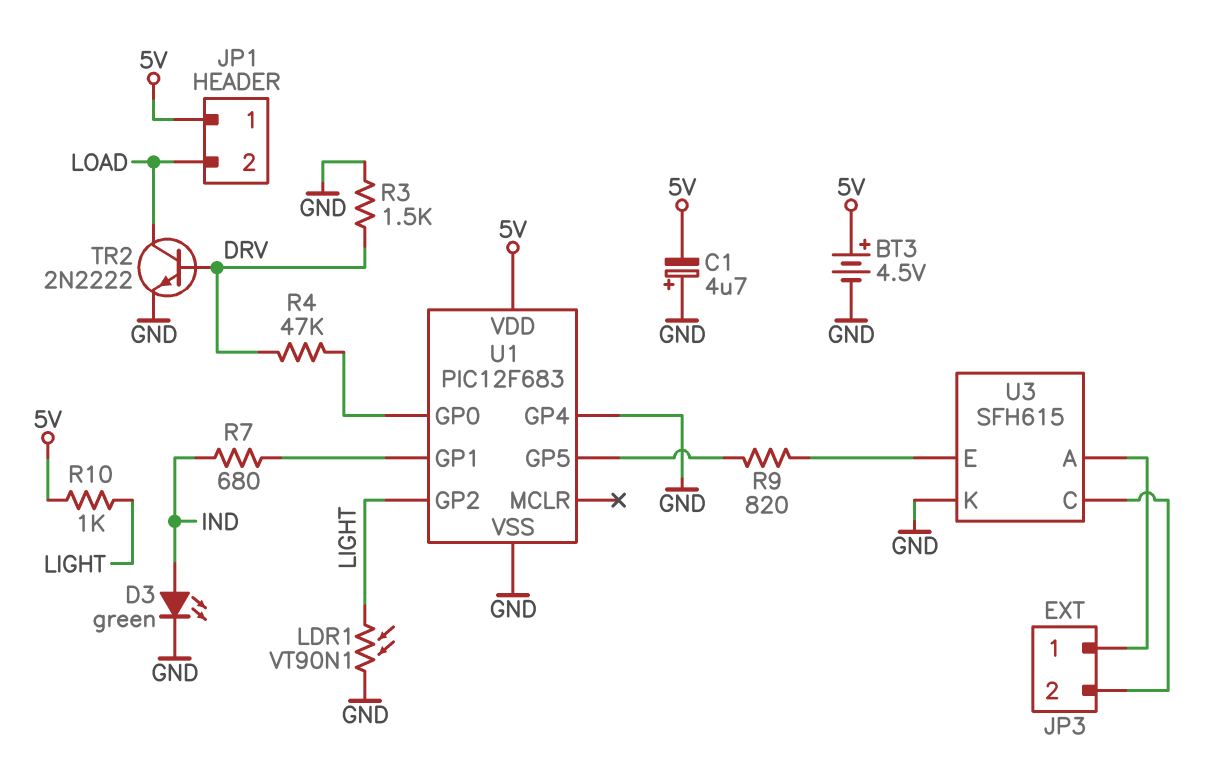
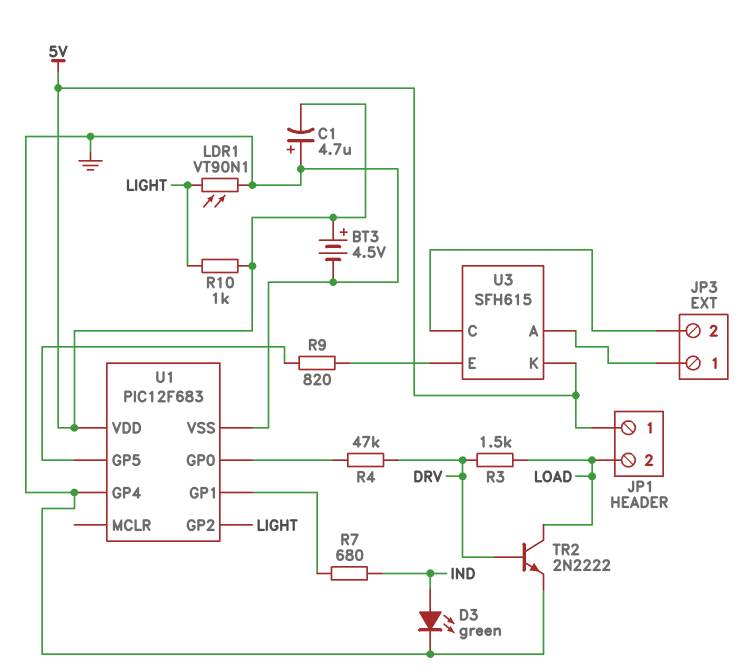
R3: 1.5k (DRV, GND) -> 1.5k (DRV, LOAD)
U3 pin K: GND -> 5V

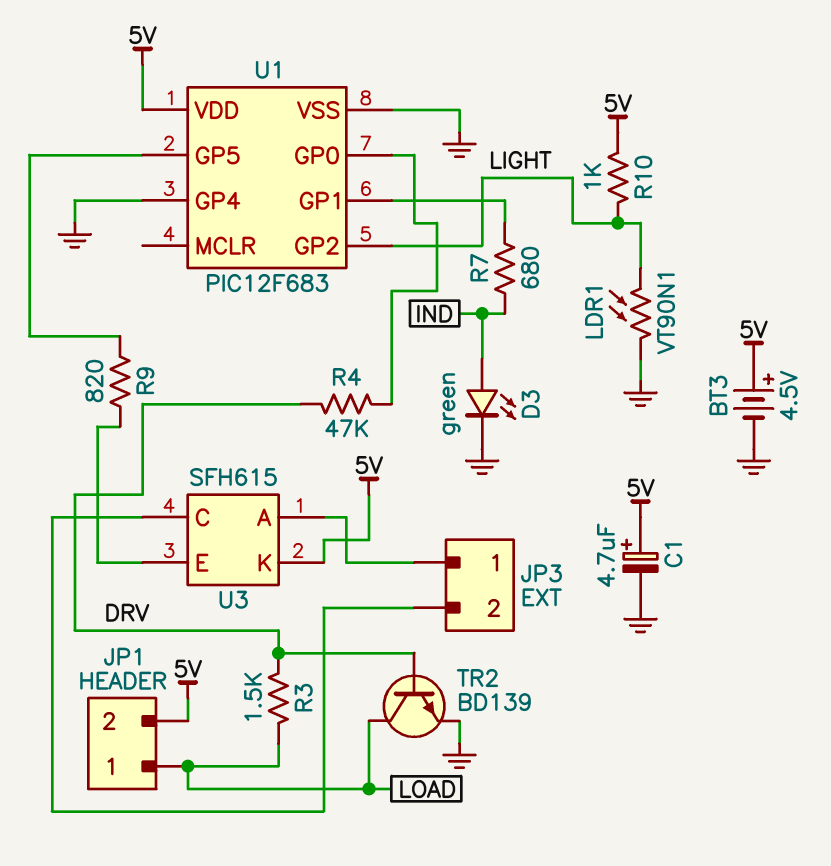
C1: 4.7uF (plus GND, minus 5V) -> 4.7uF (plus 5V, minus GND)
JP1 pin 1: 5V -> LOAD
JP1 pin 2: LOAD -> 5V
TR2: NPN 2N2222 (B DRV, C LOAD, E GND) -> NPN BD139 (B DRV, C LOAD, E GND)

